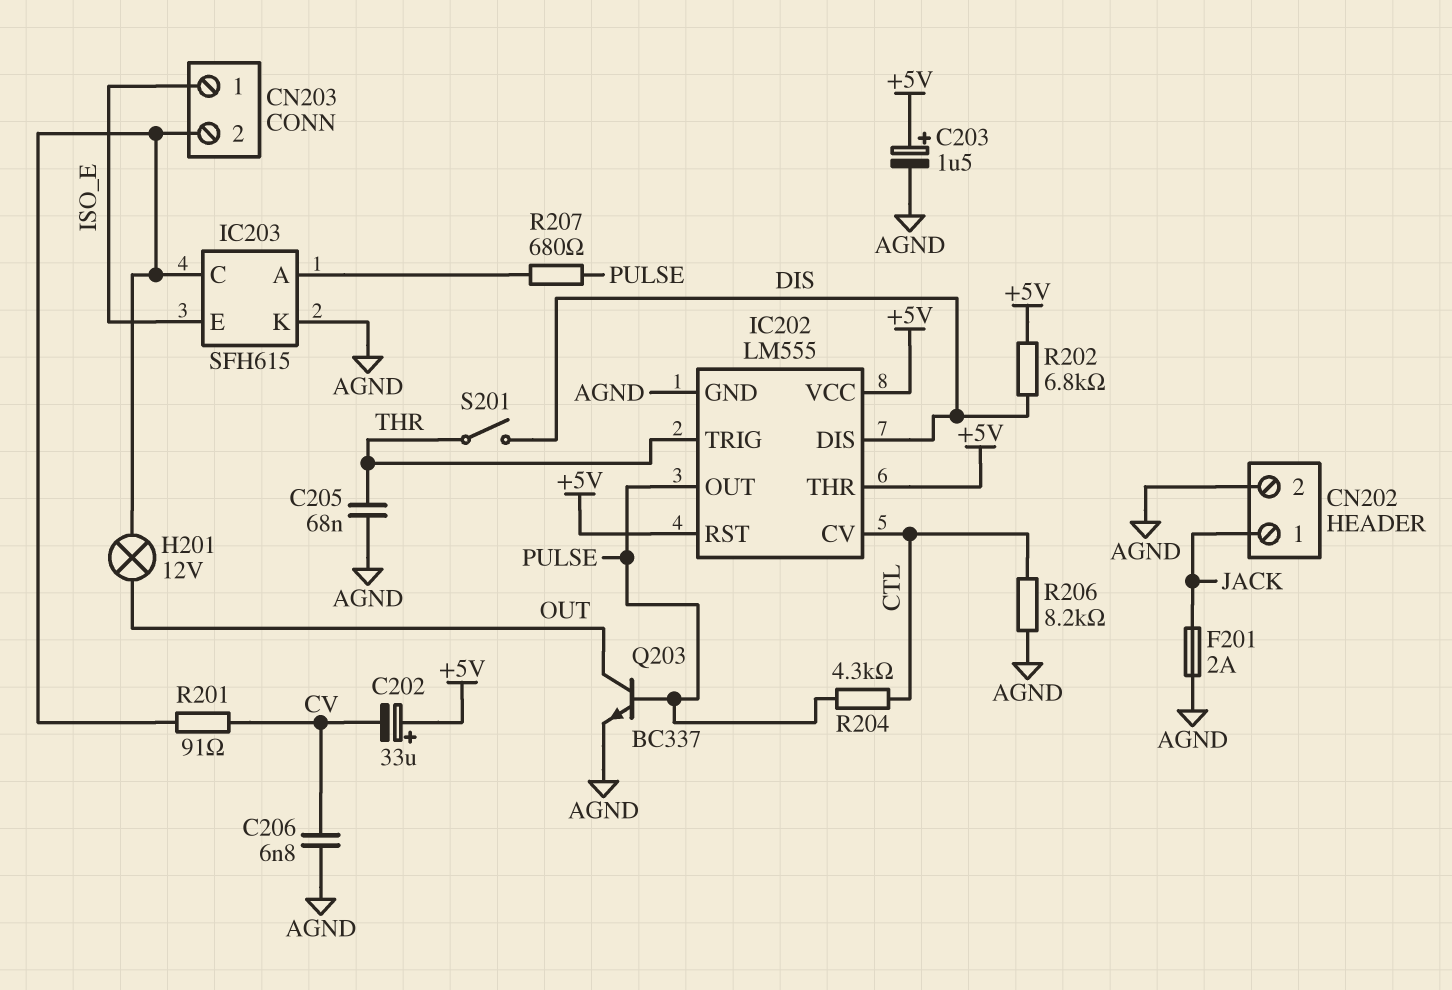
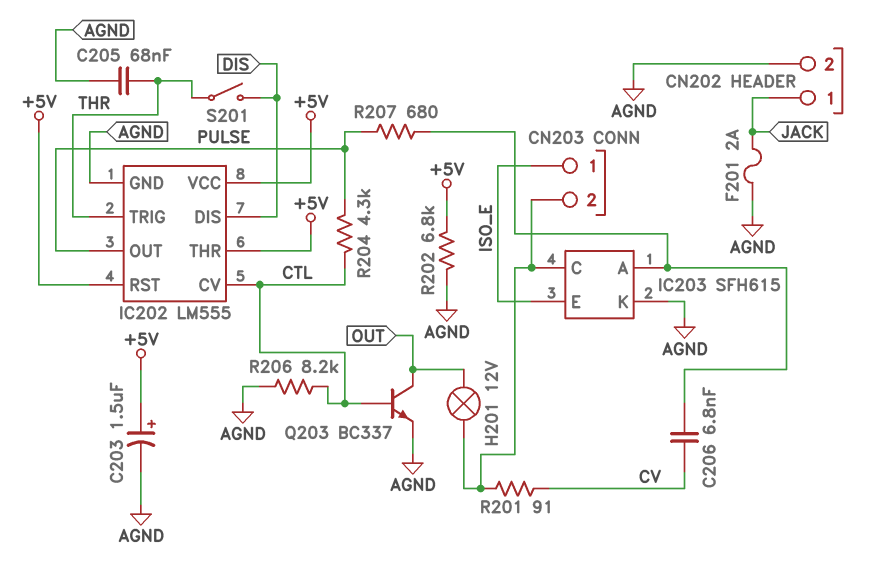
C202: 33uF (plus +5V, minus CV) -> none
C206: 6.8nF (AGND, CV) -> 6.8nF (CV, IC203/A)
Q203: NPN BC337 (B PULSE, C OUT, E AGND) -> NPN BC337 (B CTL, C OUT, E AGND)
R202: 6.8k (+5V, DIS) -> 6.8k (+5V, AGND)

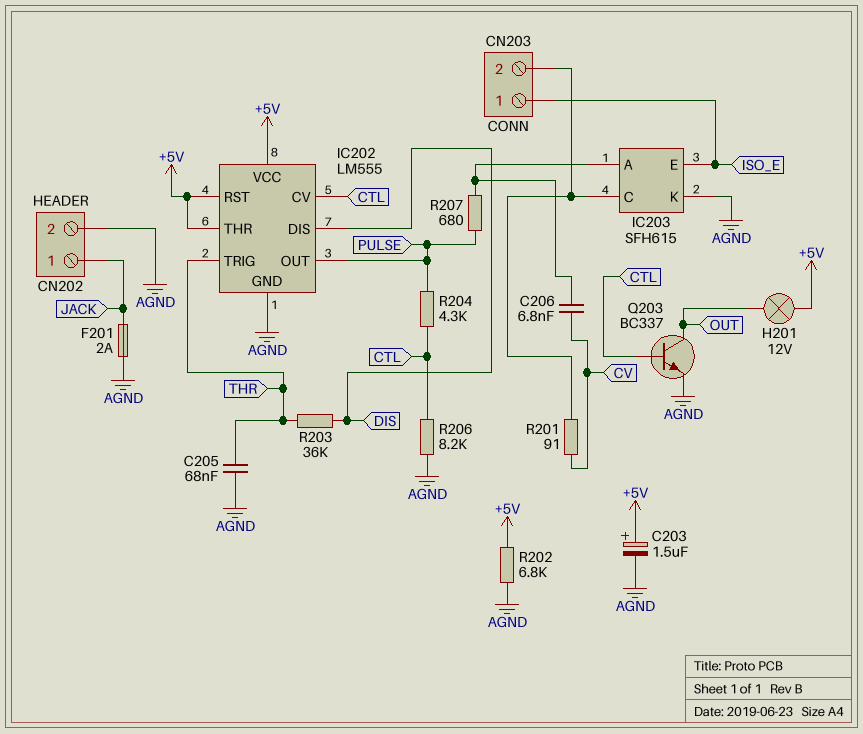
H201: lamp 12V (CN203/2, OUT) -> lamp 12V (+5V, OUT)
R203: none -> 36k (DIS, THR)
S201: switch (DIS, THR) -> none

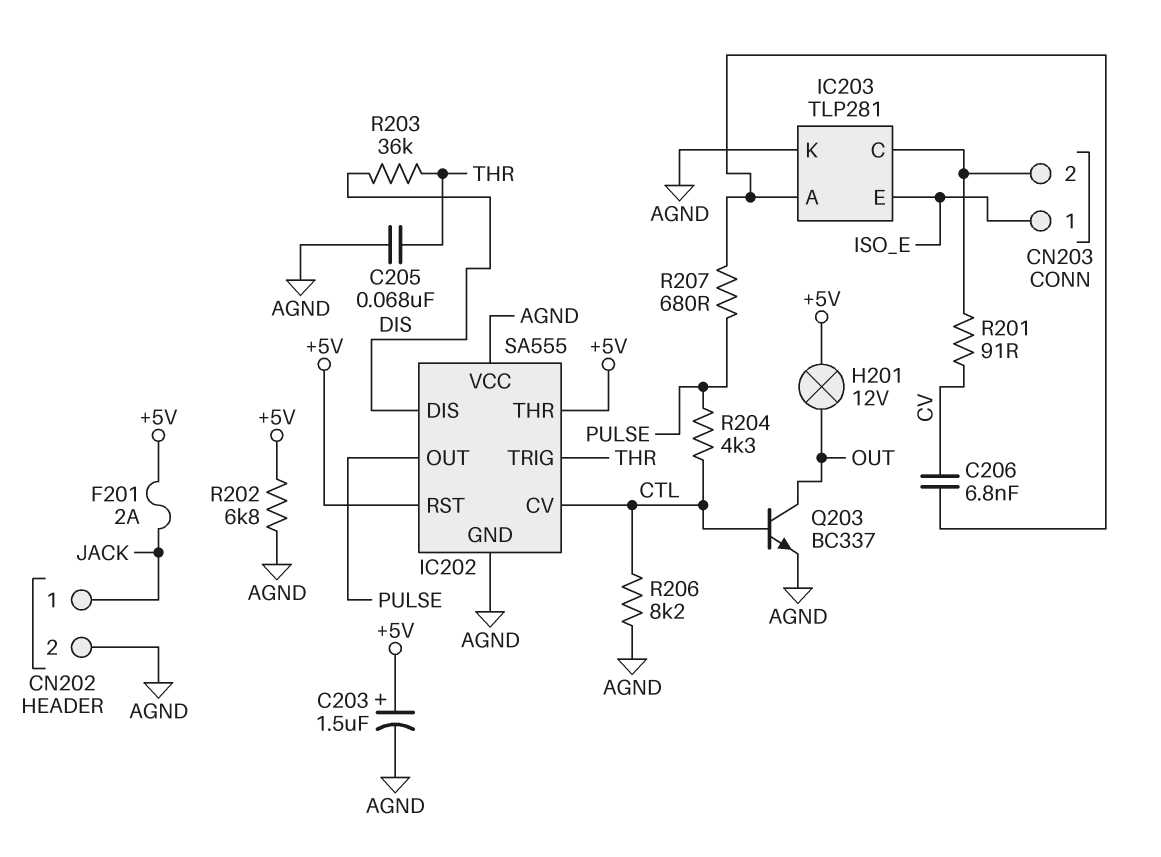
F201: 2A (AGND, JACK) -> 2A (+5V, JACK)
IC202: LM555 -> SA555
IC202 pin VCC: +5V -> AGND
IC203: SFH615 -> TLP281

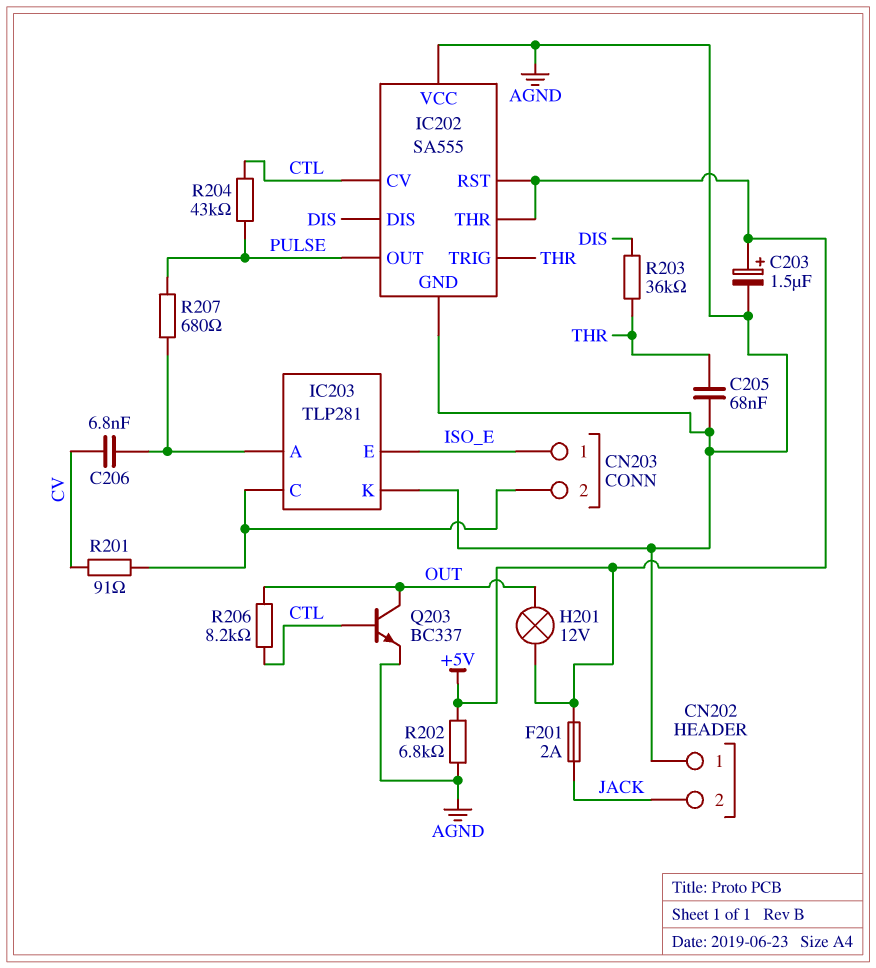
CN202 pin 1: JACK -> AGND
CN202 pin 2: AGND -> JACK
R204: 4.3k (CTL, PULSE) -> 43k (CTL, PULSE)
R206: 8.2k (AGND, CTL) -> 8.2k (CTL, OUT)

